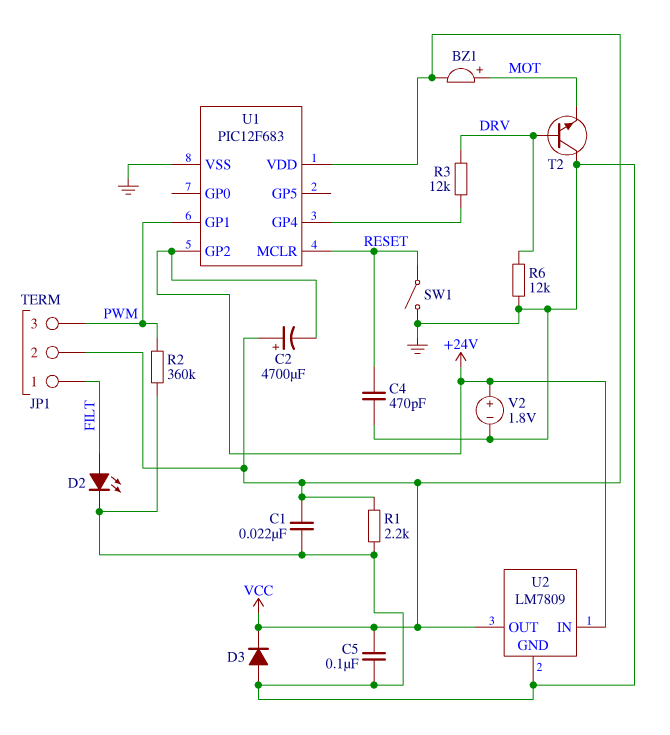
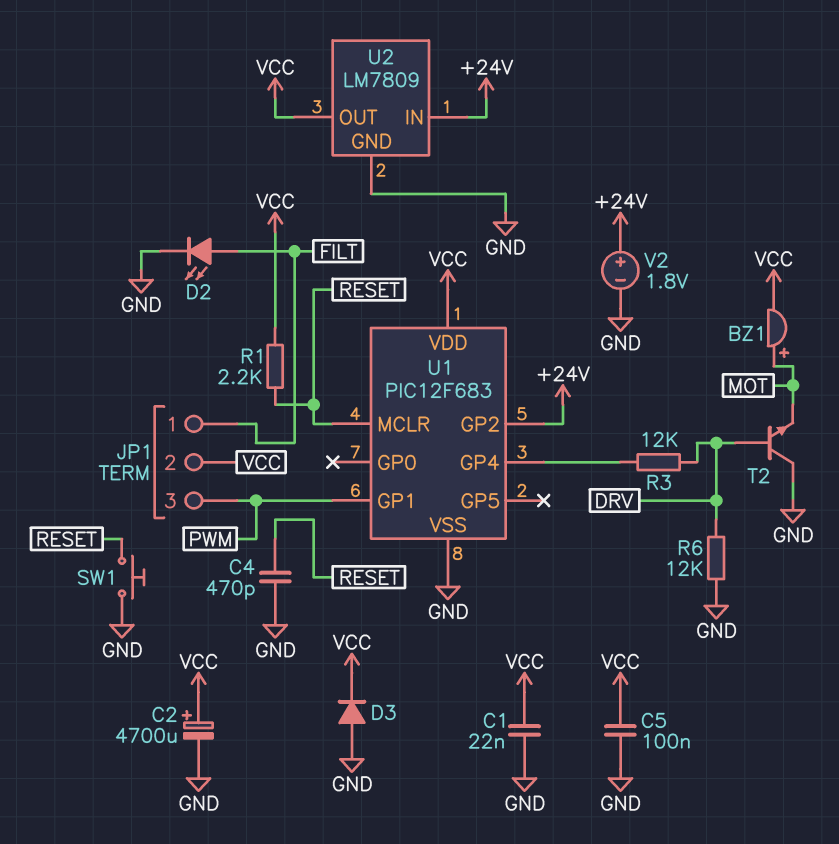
C2: 4700uF (plus VCC, minus +24V) -> 4700uF (plus VCC, minus GND)
R1: 2.2k (GND, VCC) -> 2.2k (RESET, VCC)
R2: 360k (GND, PWM) -> none
SW1: switch (GND, RESET) -> button (GND, RESET)

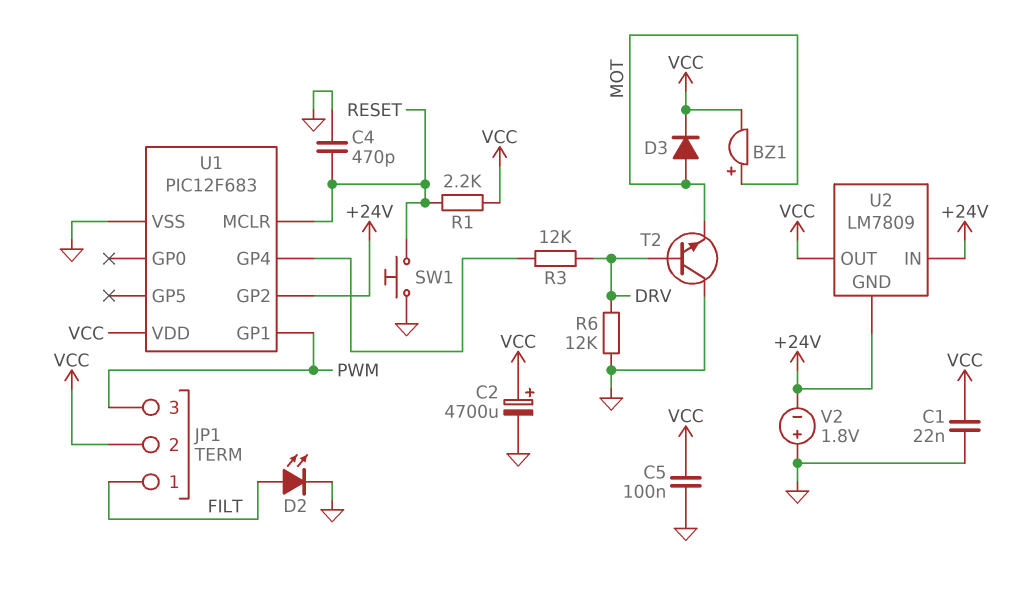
D3: diode (A GND, K VCC) -> diode (A MOT, K VCC)
U2 pin GND: GND -> +24V
V2: 1.8V (plus +24V, minus GND) -> 1.8V (plus GND, minus +24V)

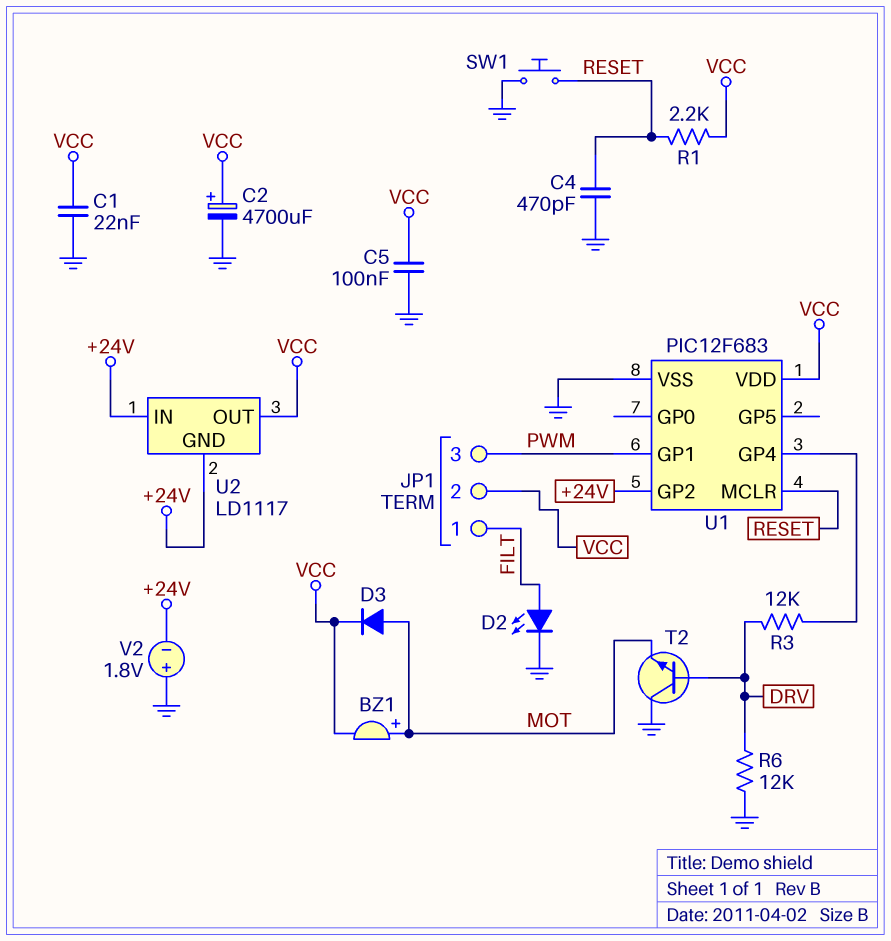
U2: LM7809 -> LD1117

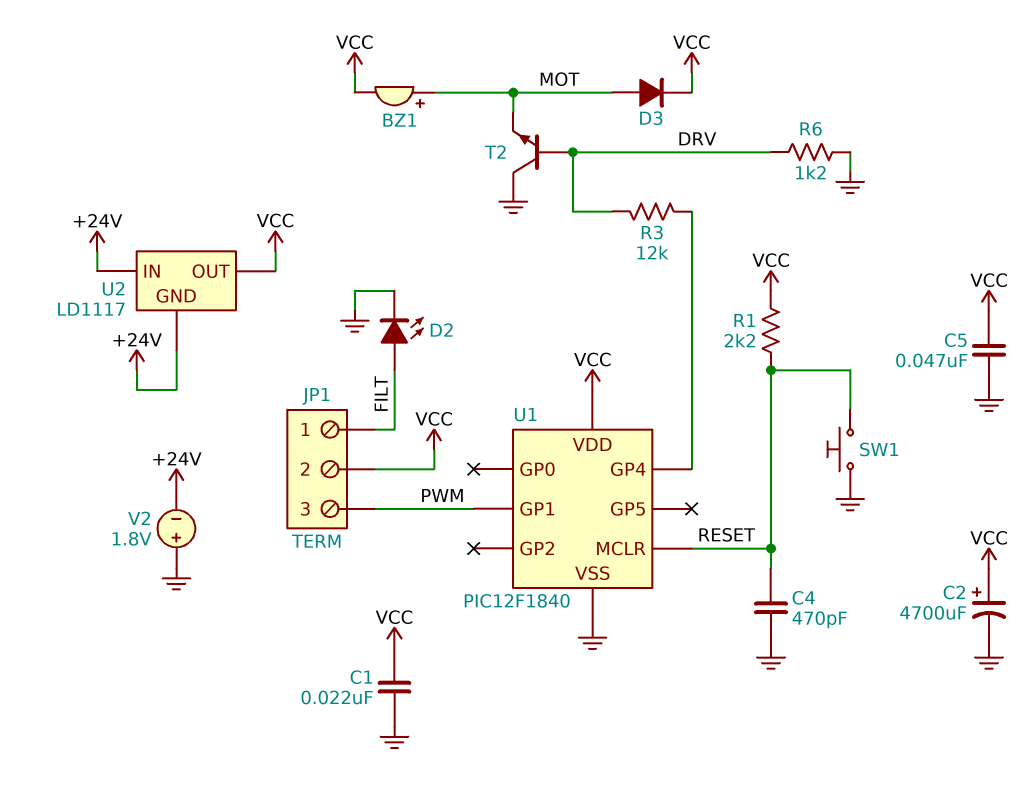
C5: 100nF (GND, VCC) -> 47nF (GND, VCC)
R6: 12k (DRV, GND) -> 1.2k (DRV, GND)
U1: PIC12F683 -> PIC12F1840
U1 pin GP2: +24V -> none

